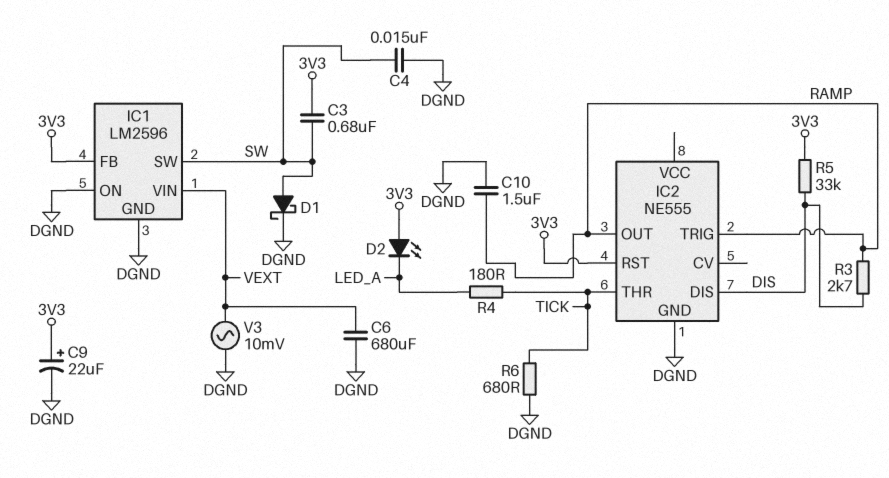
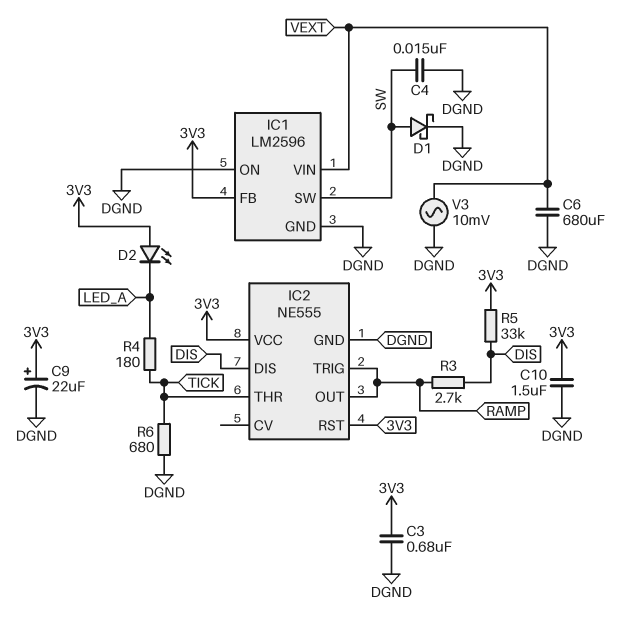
C3: 680nF (3V3, SW) -> 680nF (3V3, DGND)
C10: 1.5uF (DGND, RAMP) -> 1.5uF (3V3, DGND)
IC2 pin VCC: none -> 3V3

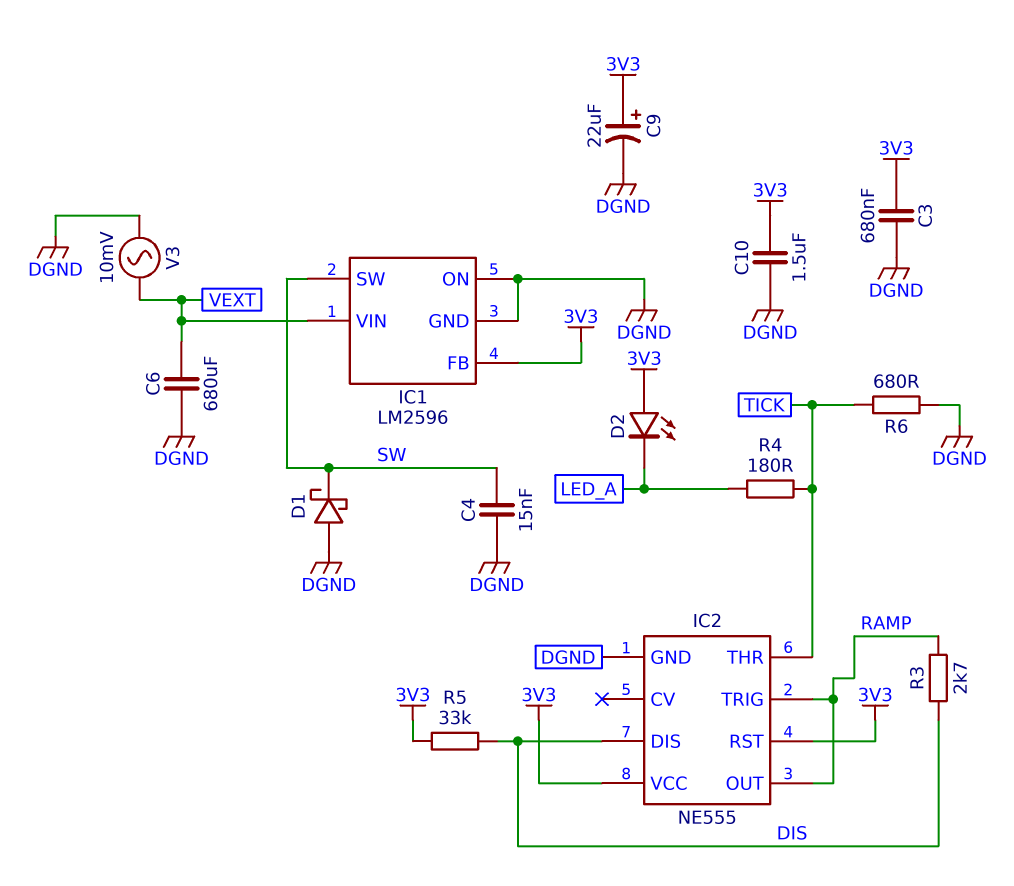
D1: schottky (A SW, K DGND) -> schottky (A DGND, K SW)

